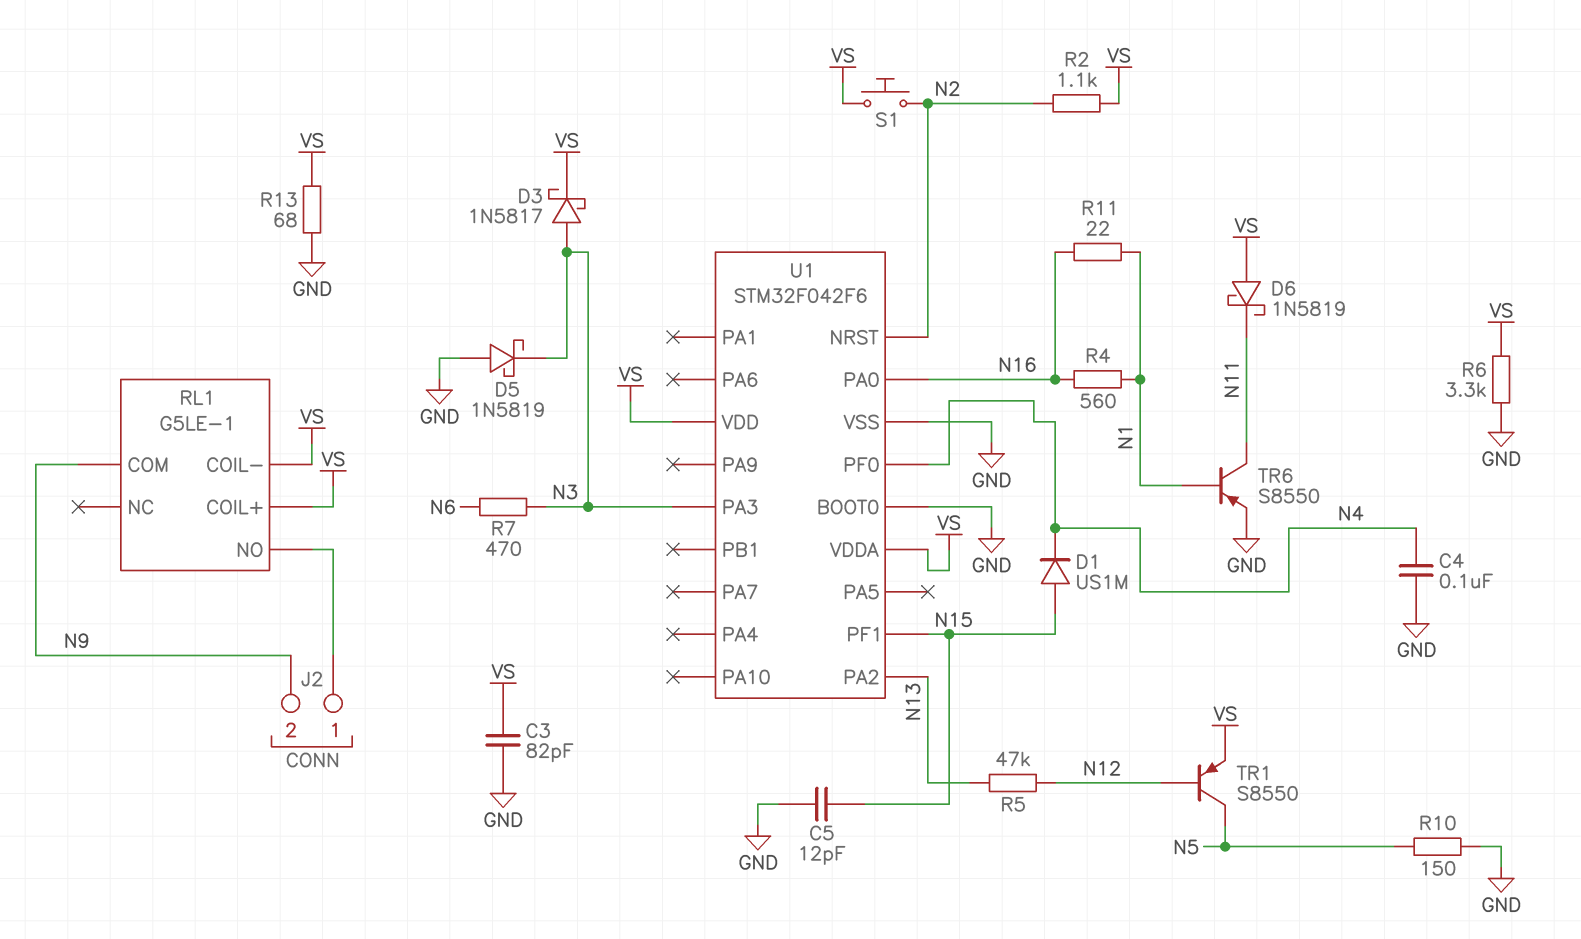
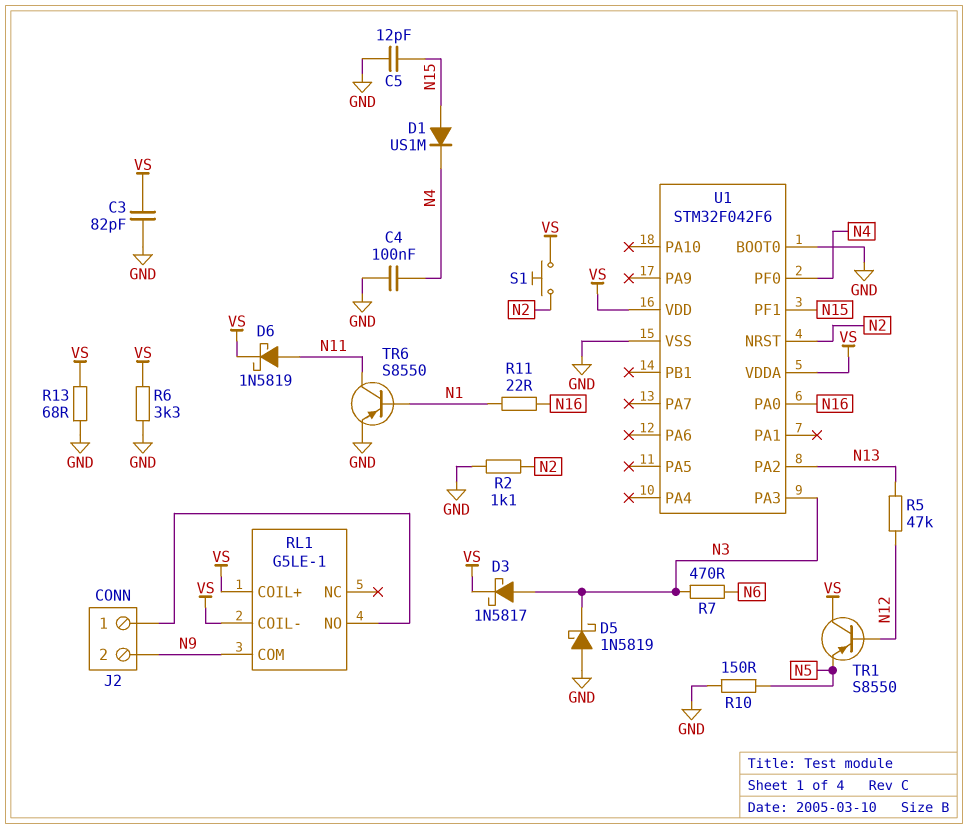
D6: schottky 1N5819 (A VS, K N11) -> schottky 1N5819 (A N11, K VS)
R2: 1.1k (N2, VS) -> 1.1k (GND, N2)
R4: 560 (N1, N16) -> none
TR1: PNP S8550 (B N12, C N5, E VS) -> PNP S8550 (B N12, C VS, E N5)

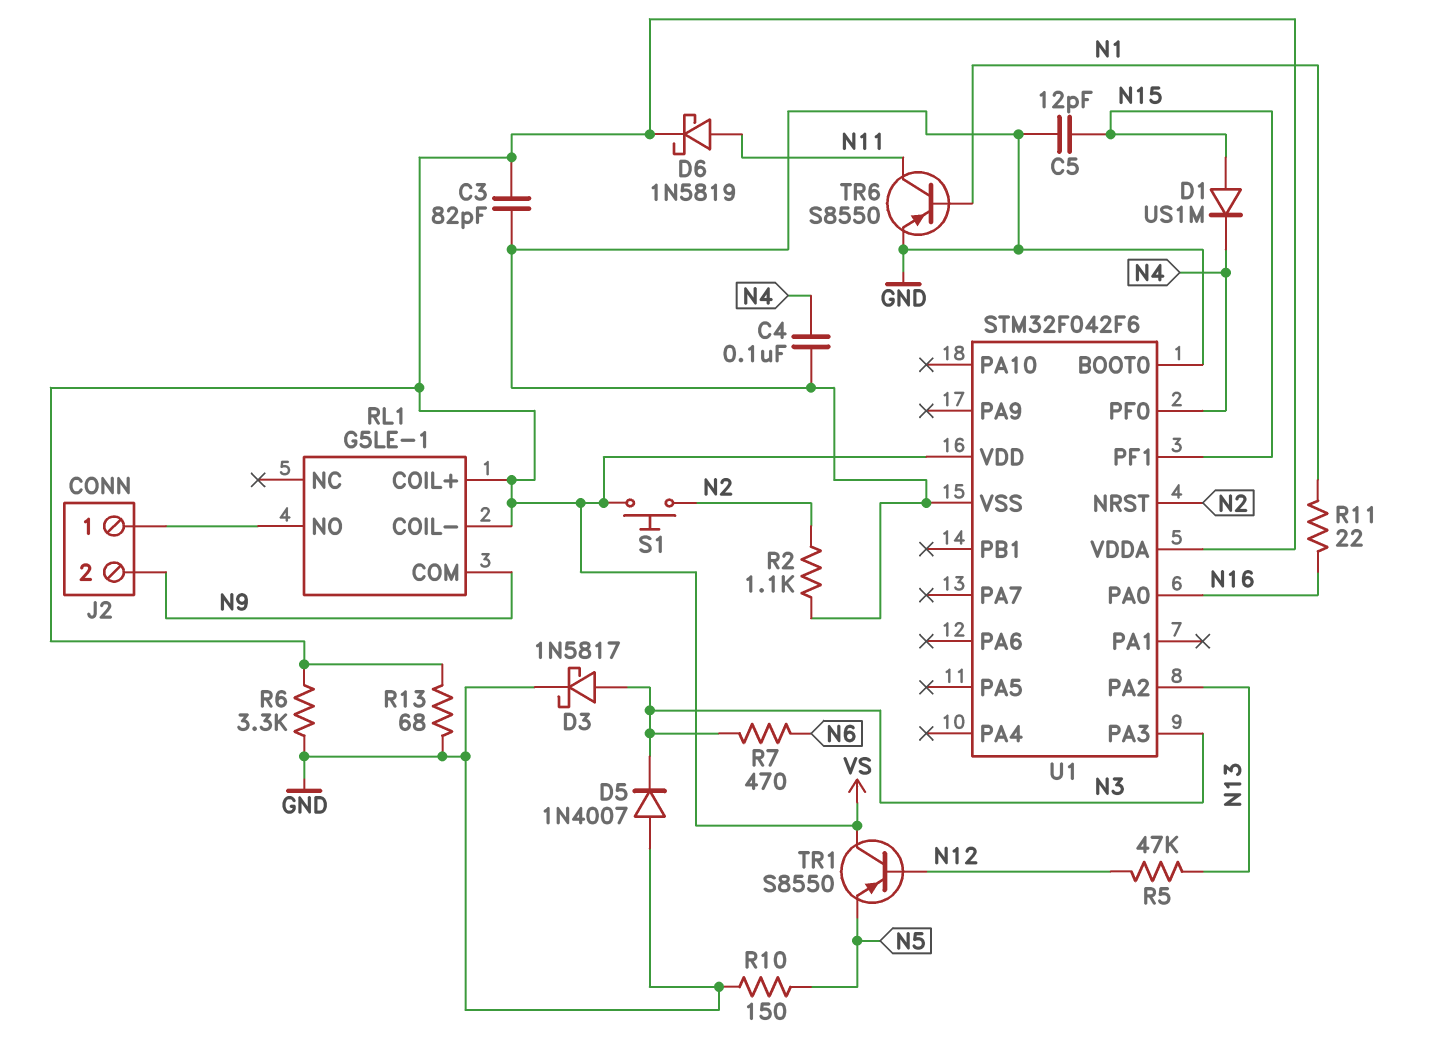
D3: schottky 1N5817 (A N3, K VS) -> schottky 1N5817 (A N3, K GND)
D5: schottky 1N5819 (A GND, K N3) -> diode 1N4007 (A GND, K N3)

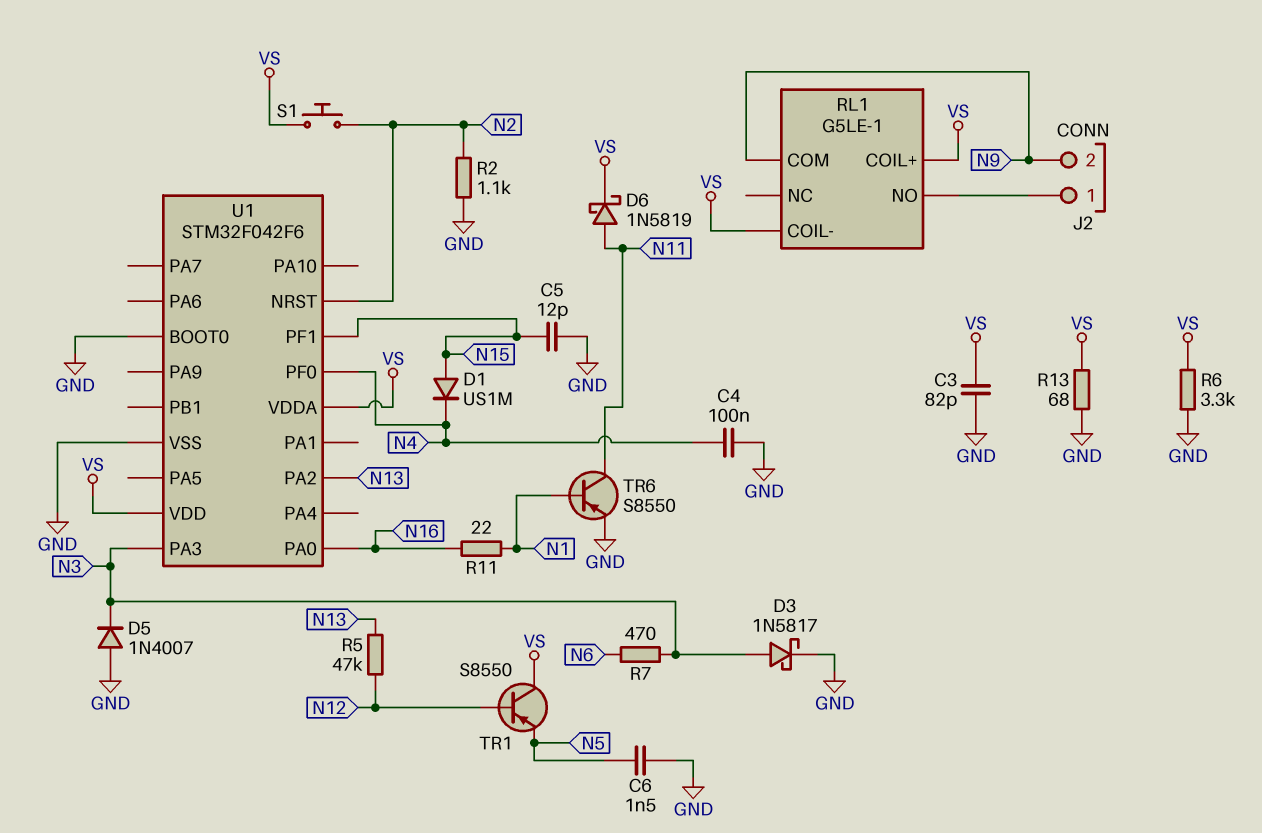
C6: none -> 1.5nF (GND, N5)
R10: 150 (GND, N5) -> none

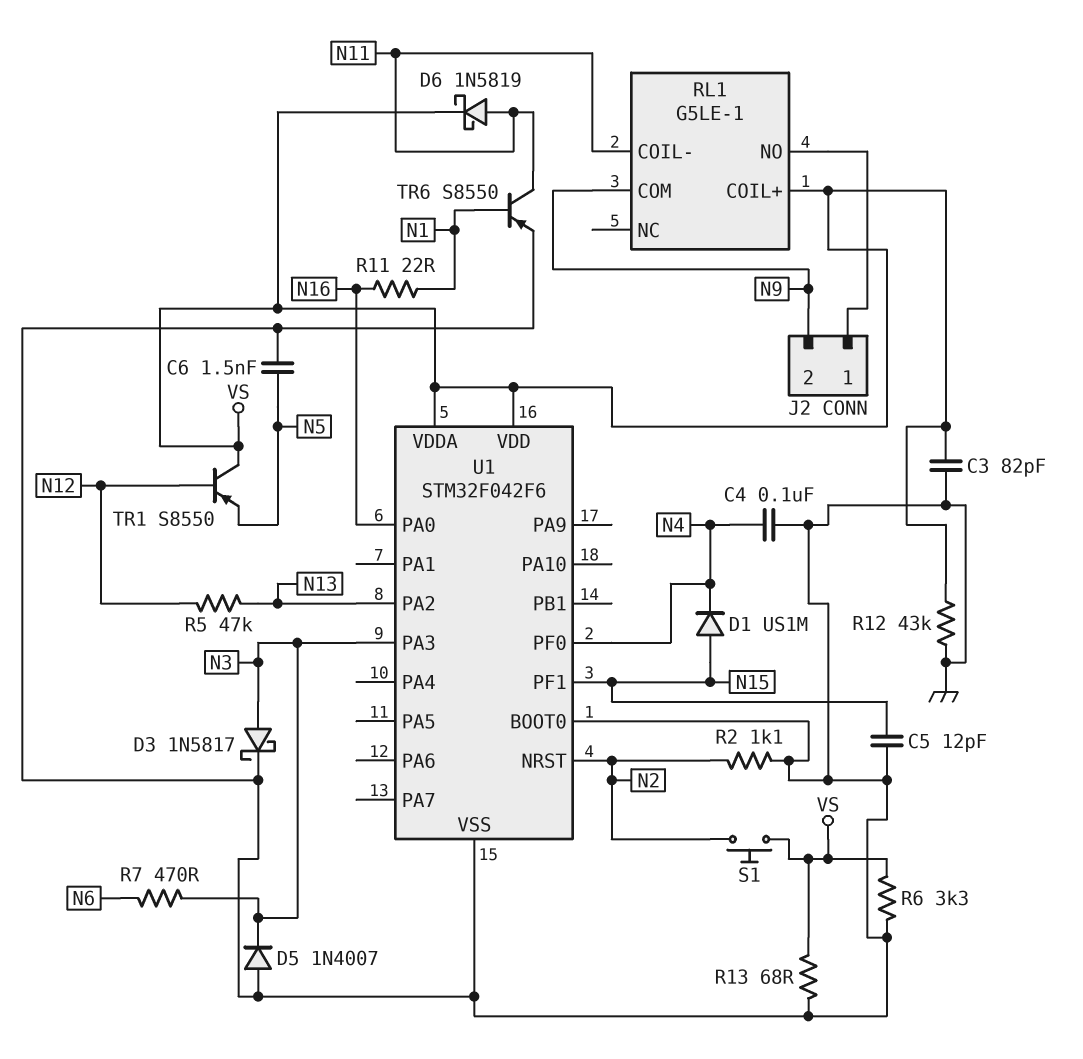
R12: none -> 43k (GND, VS)
RL1 pin COIL-: VS -> N11

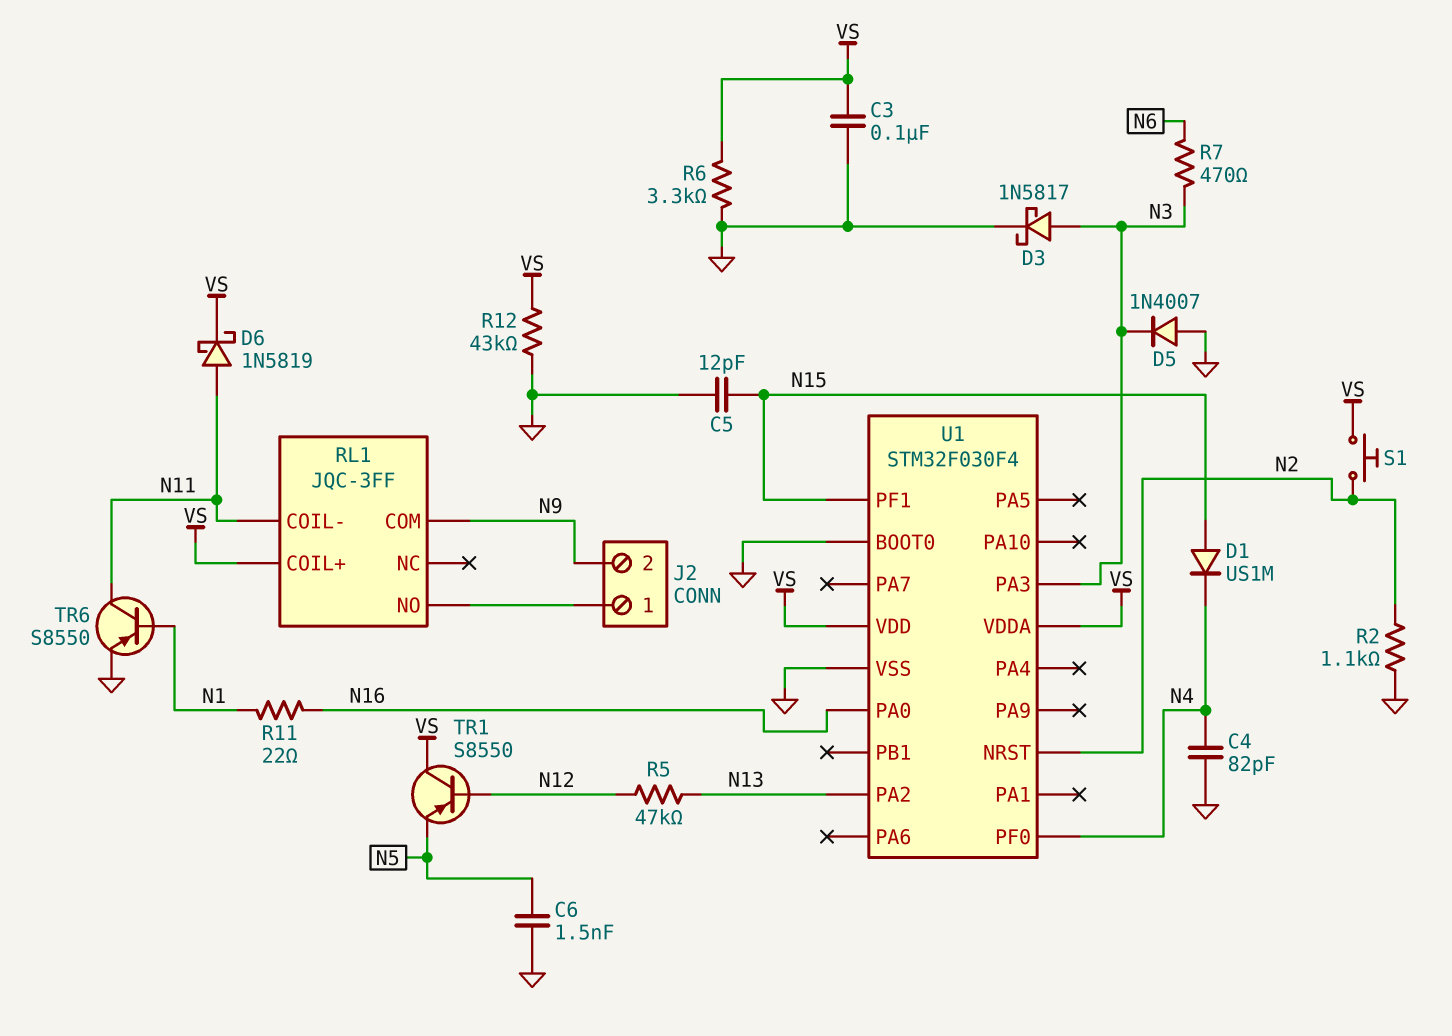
C3: 82pF (GND, VS) -> 100nF (GND, VS)
C4: 100nF (GND, N4) -> 82pF (GND, N4)
R13: 68 (GND, VS) -> none
RL1: G5LE-1 -> JQC-3FF
U1: STM32F042F6 -> STM32F030F4

